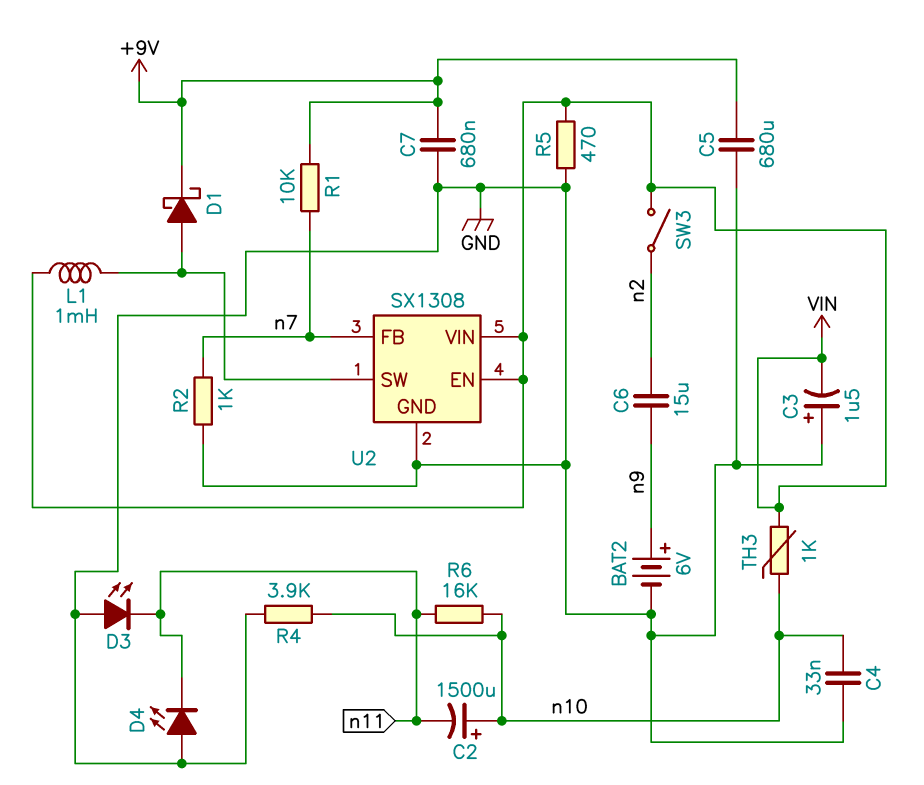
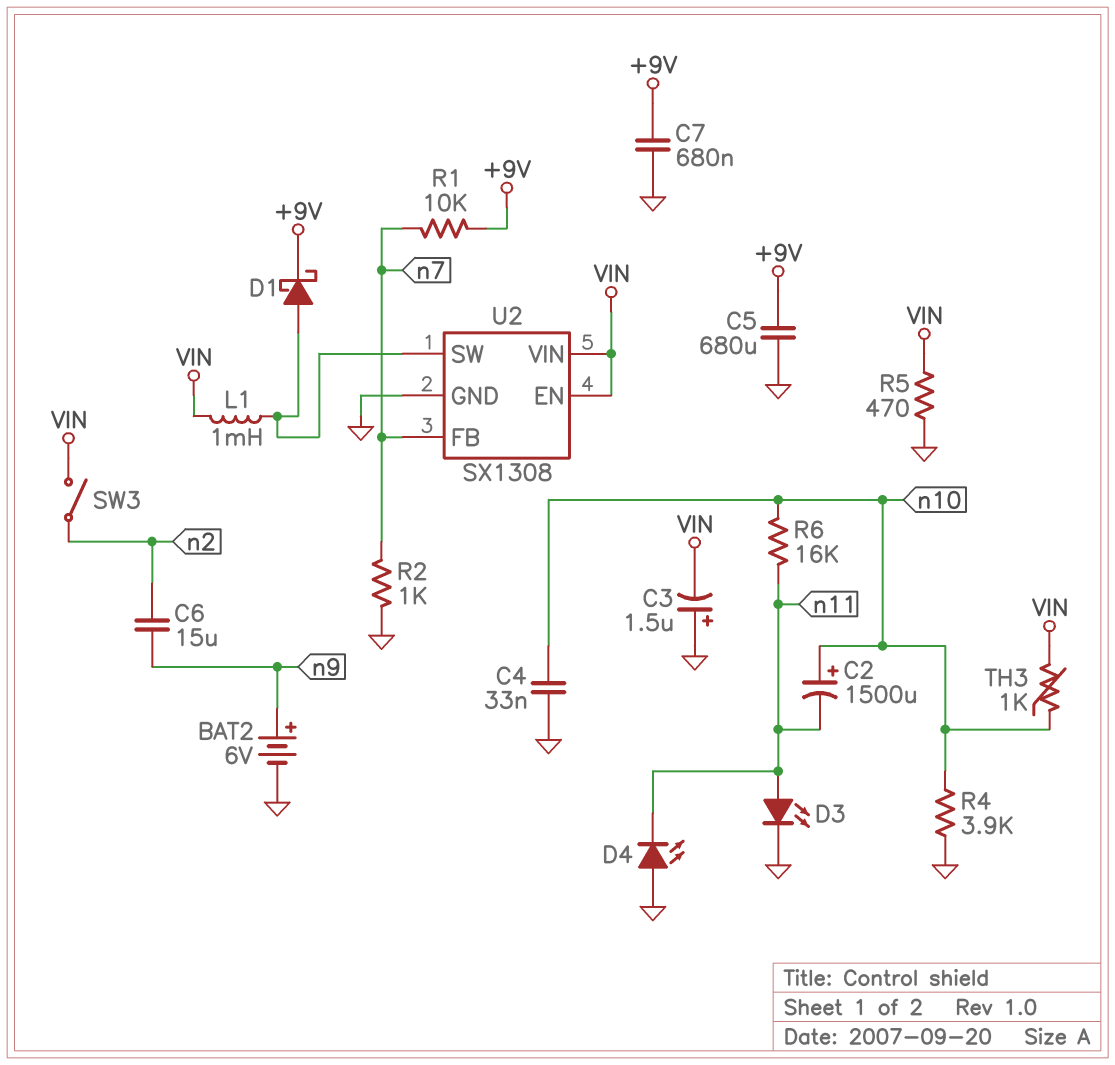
D3: LED (A GND, K n11) -> LED (A n11, K GND)

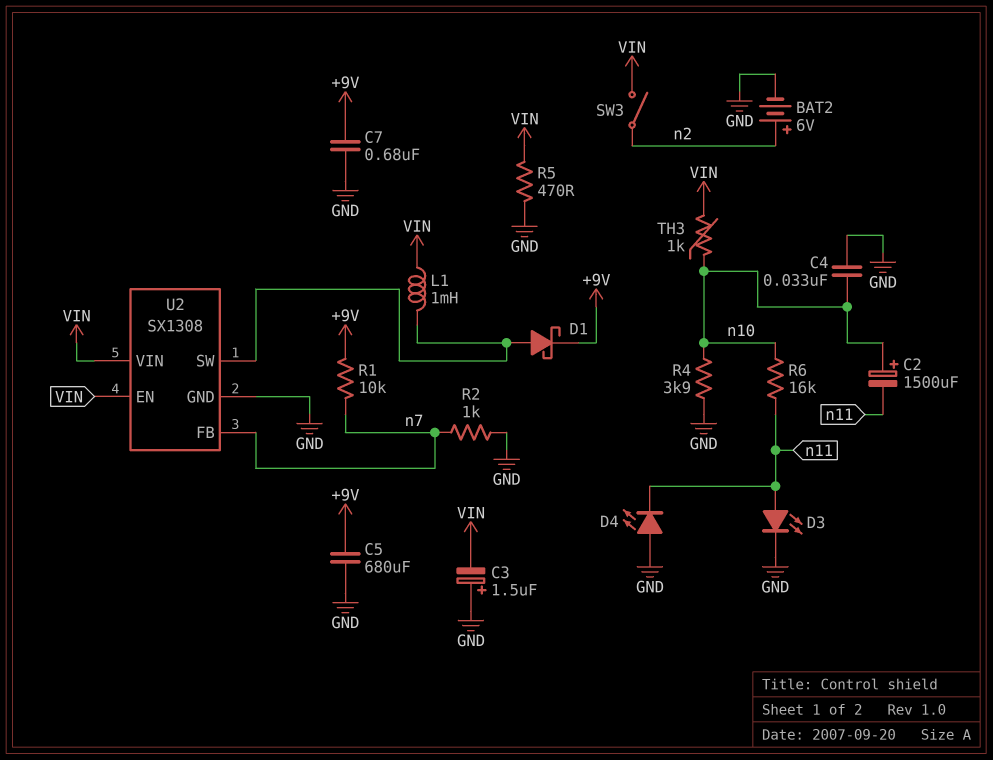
BAT2: 6V (plus n9, minus GND) -> 6V (plus n2, minus GND)
C6: 15uF (n2, n9) -> none

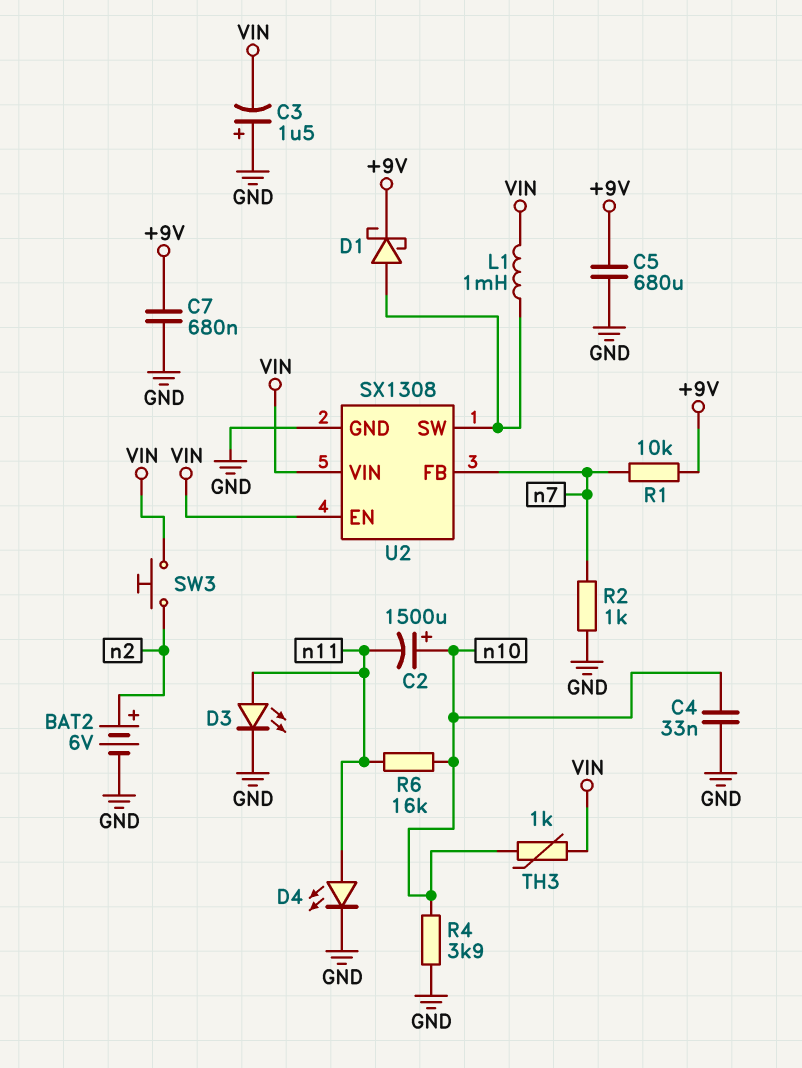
D4: LED (A GND, K n11) -> LED (A n11, K GND)
R5: 470 (GND, VIN) -> none
SW3: switch (VIN, n2) -> button (VIN, n2)

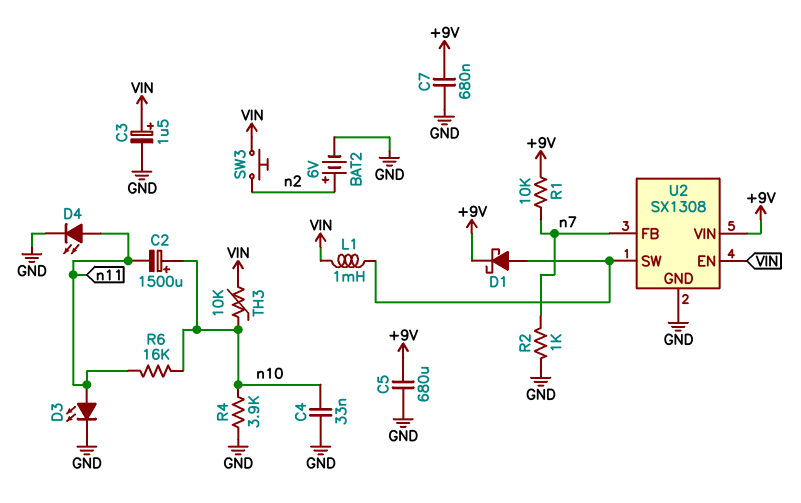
C3: 1.5uF (plus GND, minus VIN) -> 1.5uF (plus VIN, minus GND)
TH3: 1k (VIN, n10) -> 10k (VIN, n10)
U2 pin VIN: VIN -> +9V

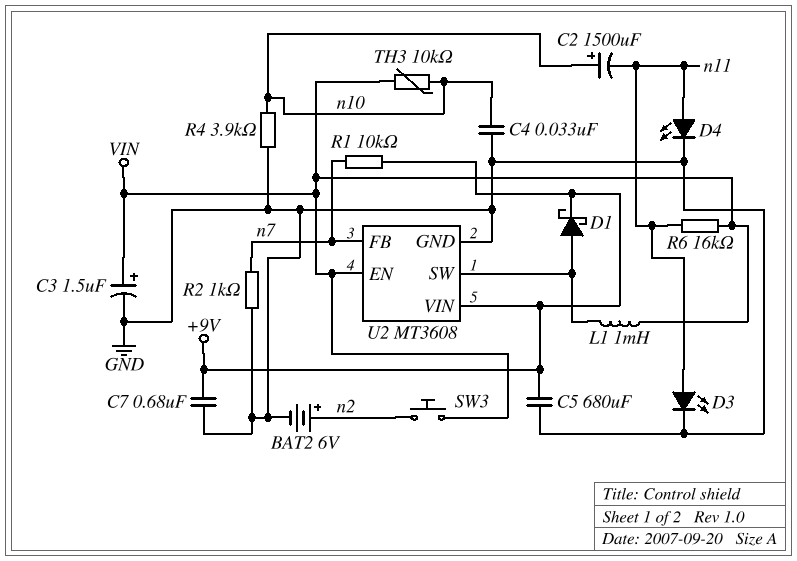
R6: 16k (n10, n11) -> 16k (VIN, n11)
U2: SX1308 -> MT3608

